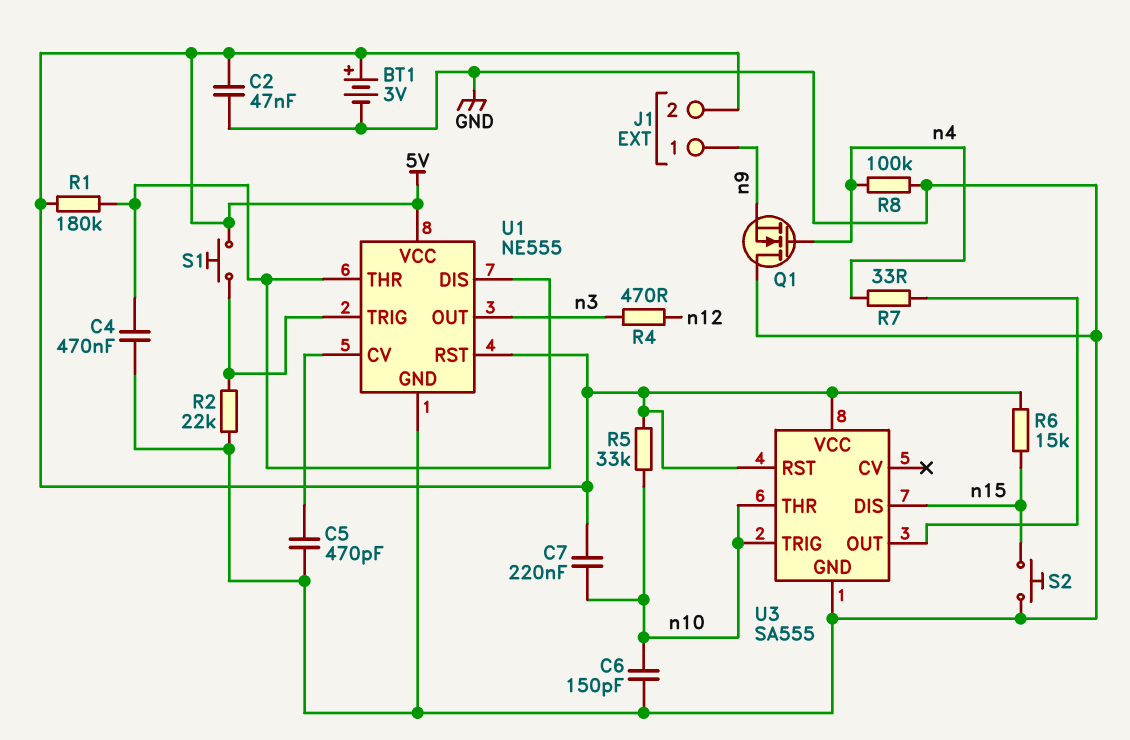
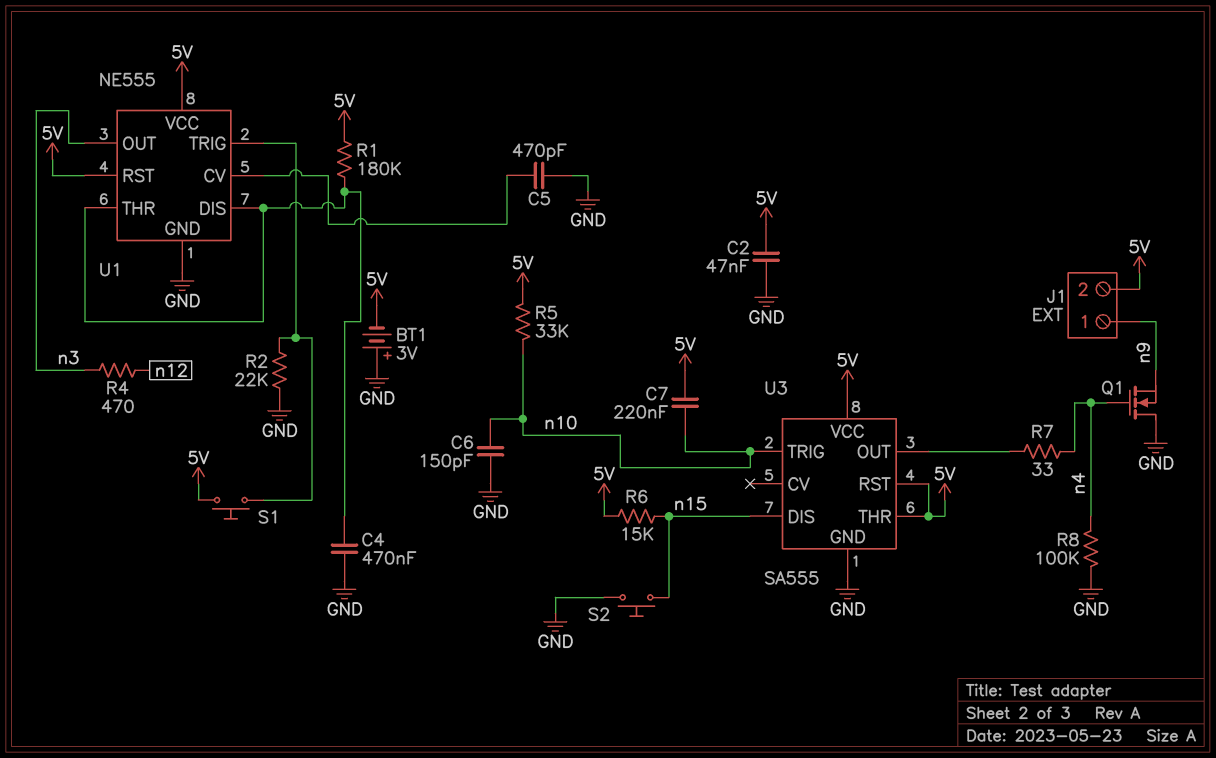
BT1: 3V (plus 5V, minus GND) -> 3V (plus GND, minus 5V)
U3 pin THR: n10 -> 5V

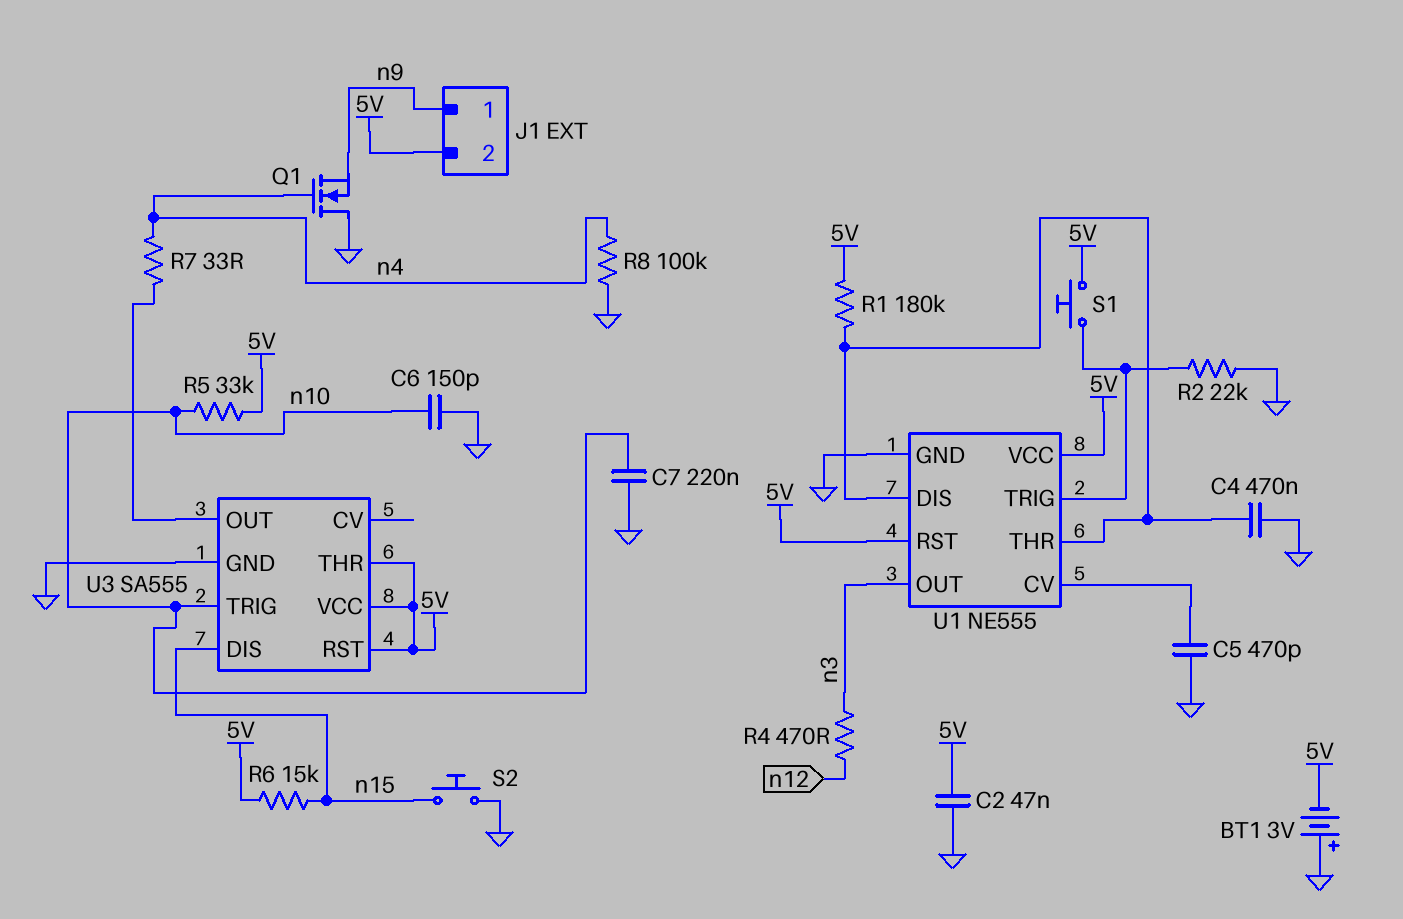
C7: 220nF (5V, n10) -> 220nF (GND, n10)

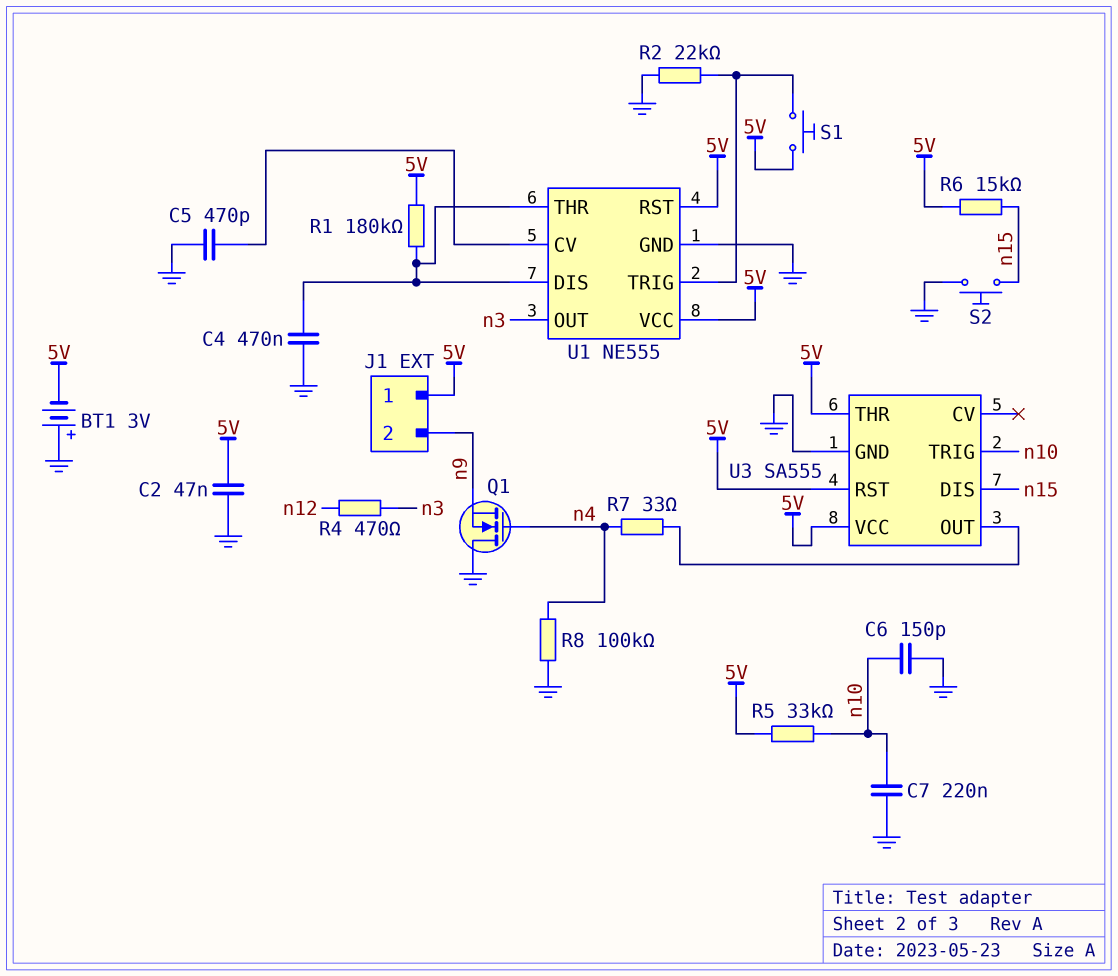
J1 pin 1: n9 -> 5V
J1 pin 2: 5V -> n9

